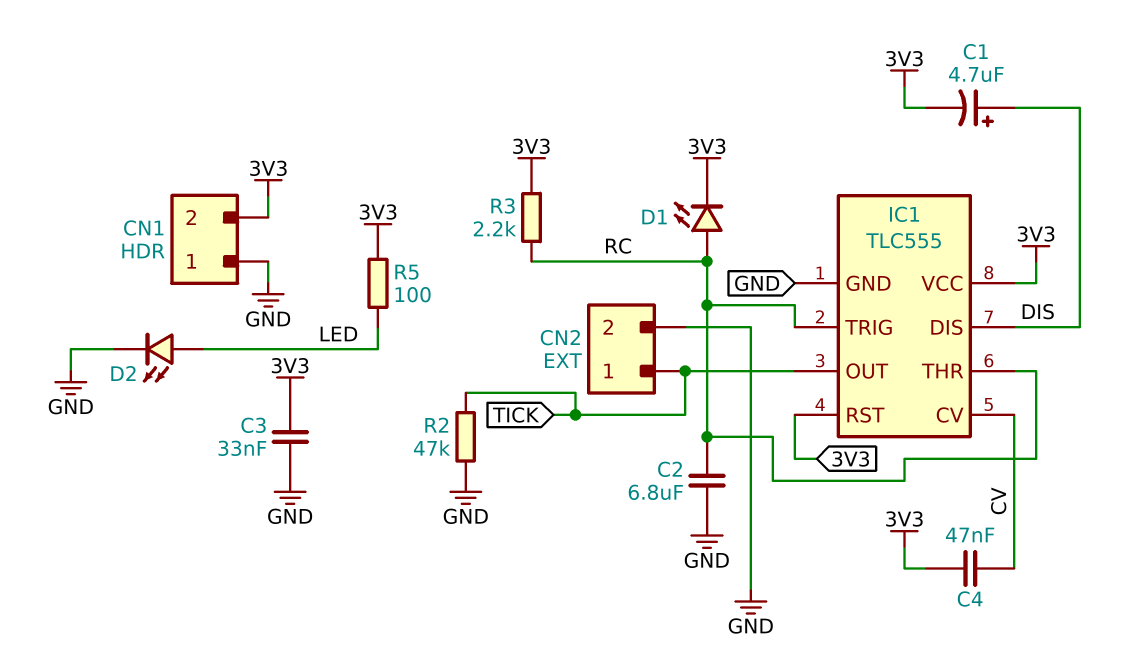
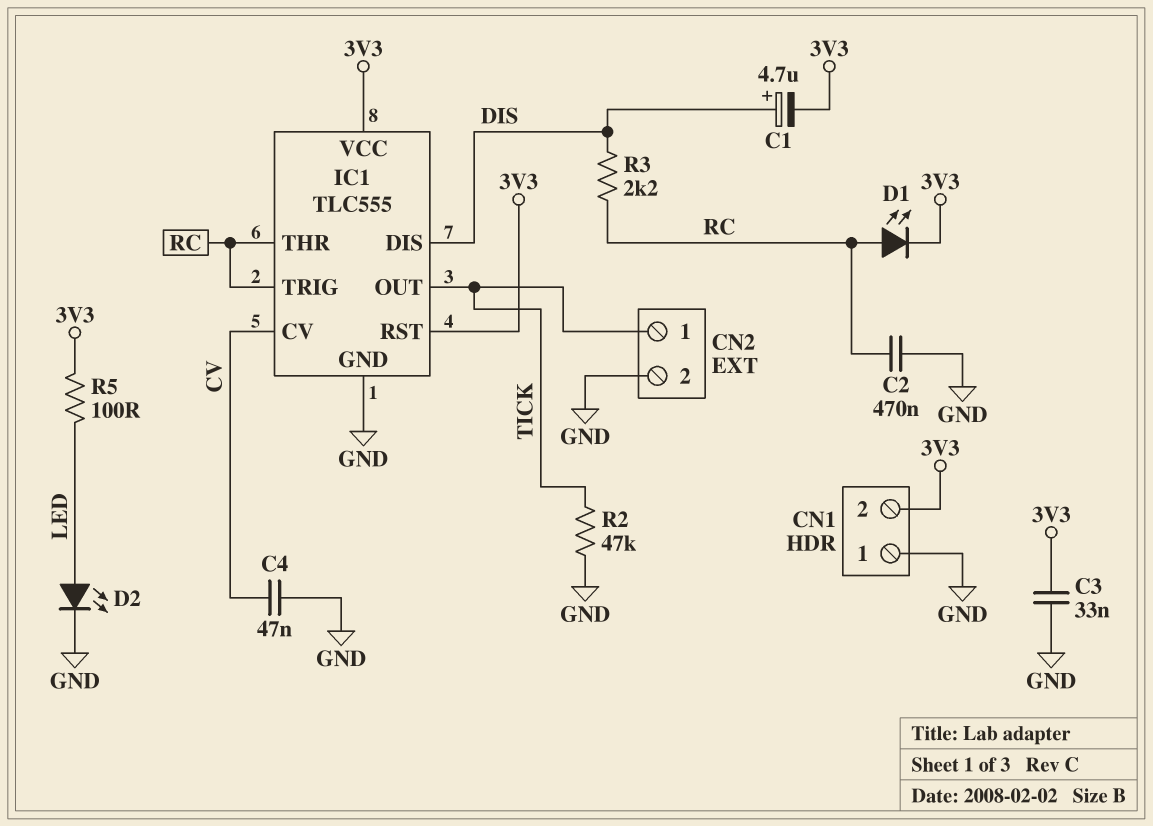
C2: 6.8uF (GND, RC) -> 470nF (GND, RC)
C4: 47nF (3V3, CV) -> 47nF (CV, GND)
R3: 2.2k (3V3, RC) -> 2.2k (DIS, RC)

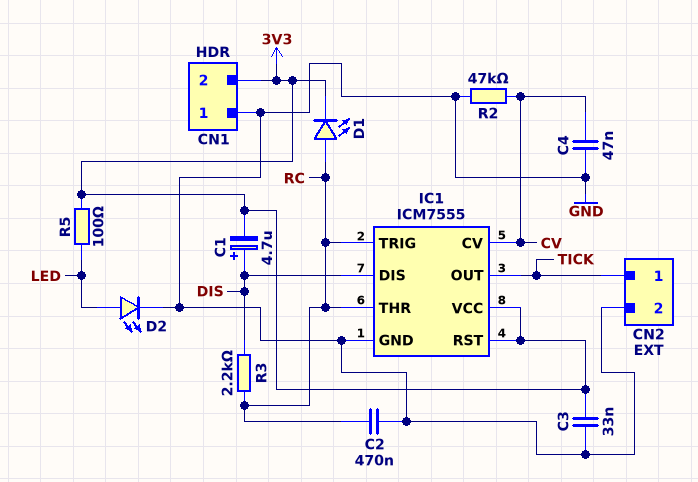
IC1: TLC555 -> ICM7555
R2: 47k (GND, TICK) -> 47k (CV, GND)

